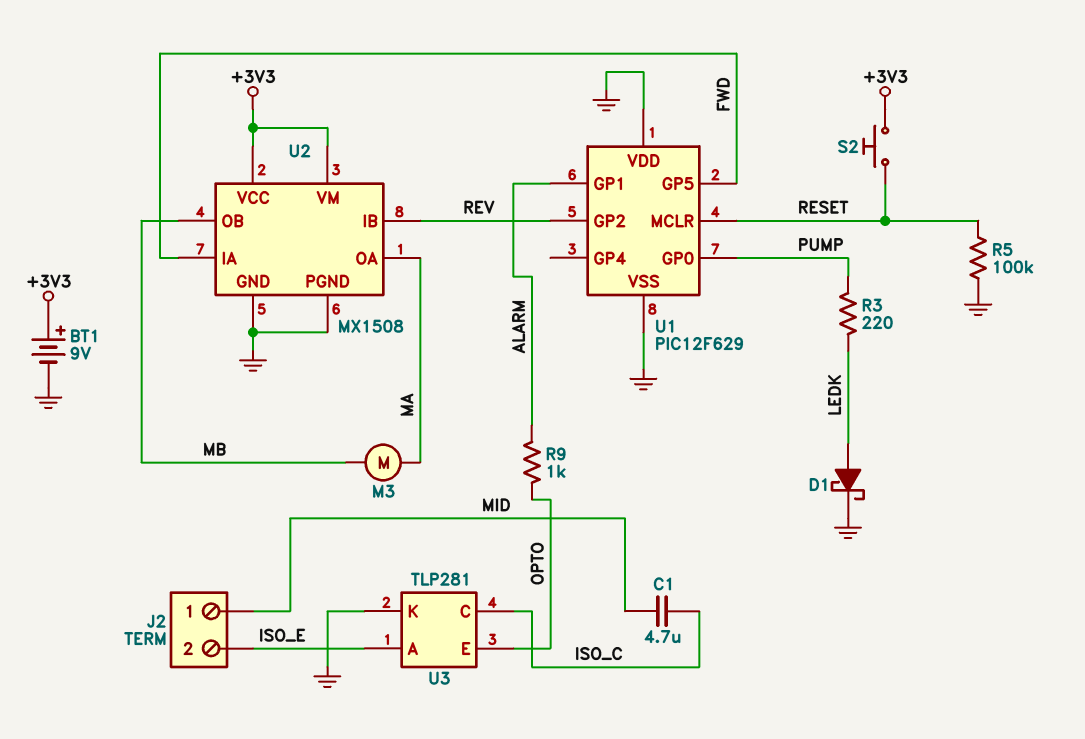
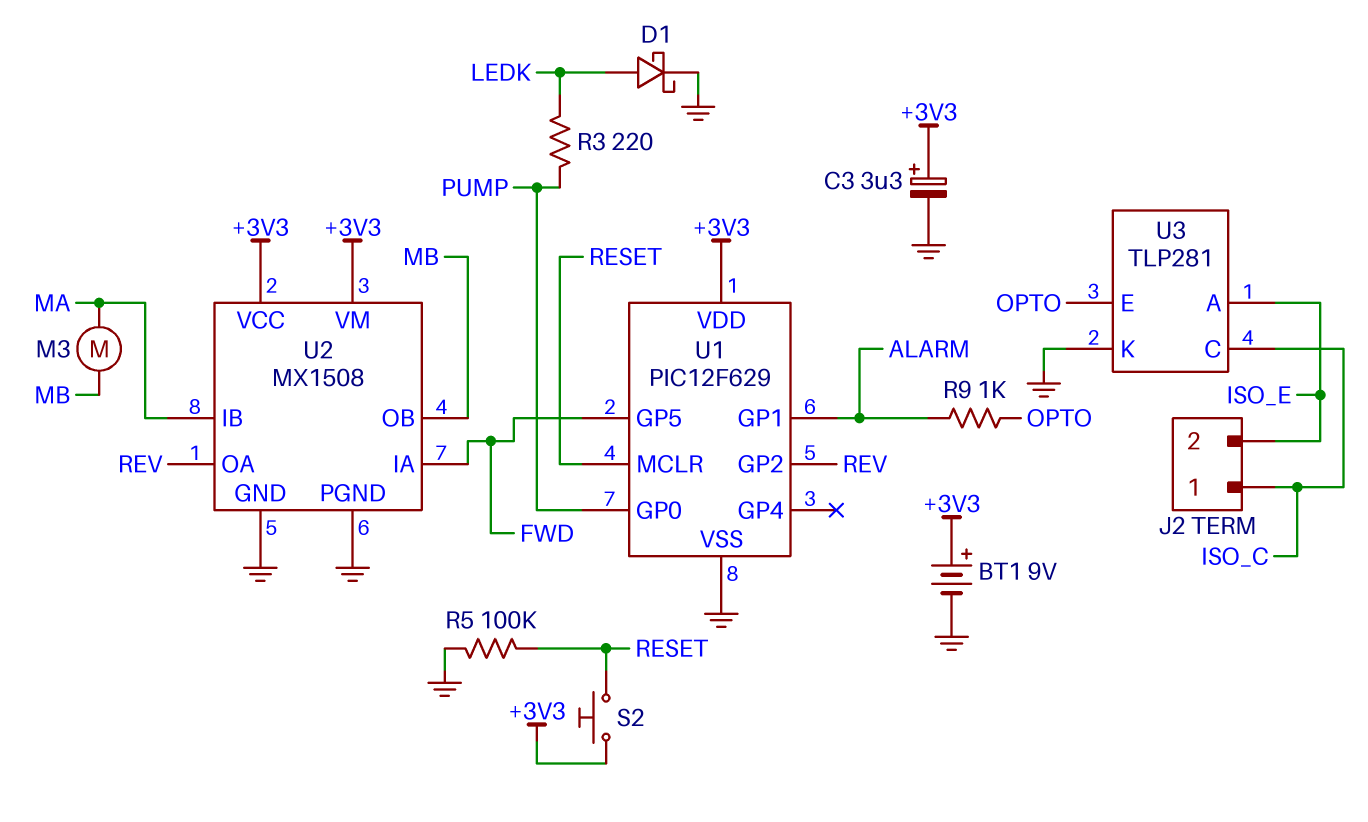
C1: 4.7uF (ISO_C, MID) -> none
C3: none -> 3.3uF (plus +3V3, minus GND)
J2 pin 1: MID -> ISO_C
U1 pin VDD: GND -> +3V3
U2 pin IB: REV -> MA
U2 pin OA: MA -> REV

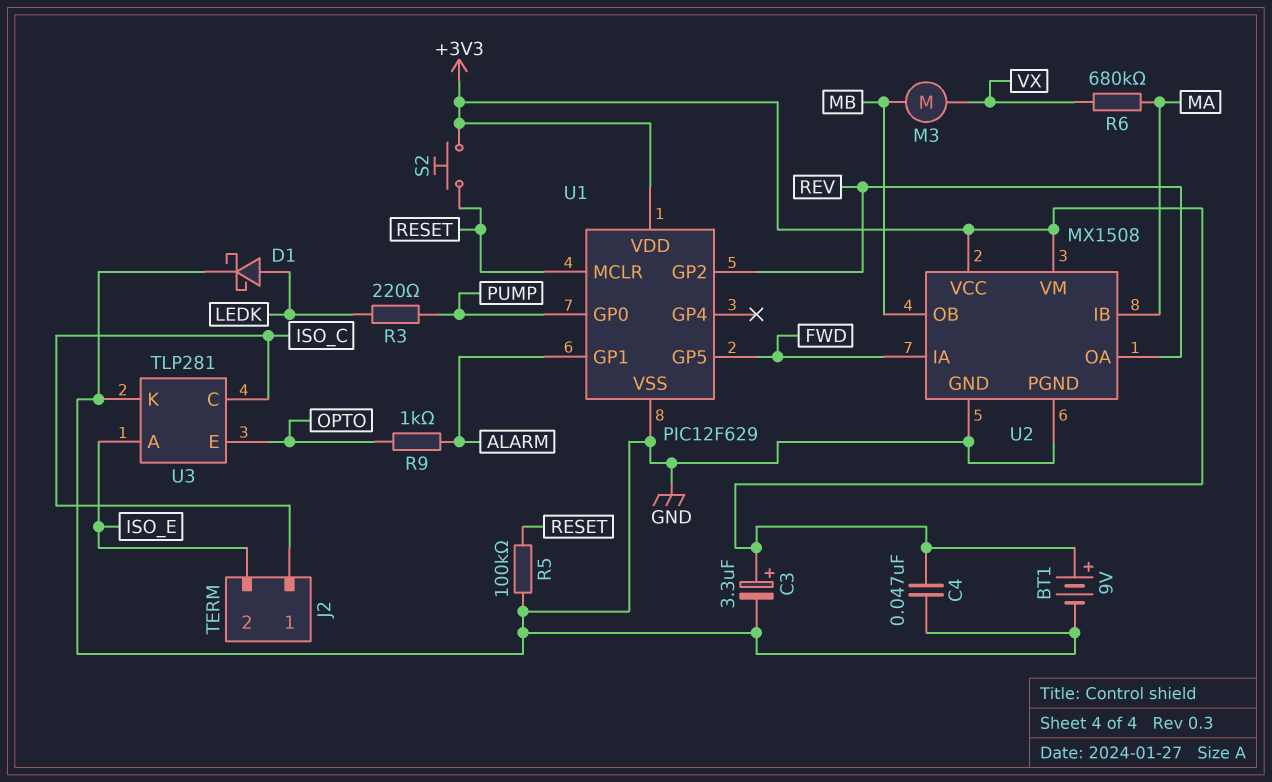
C4: none -> 47nF (+3V3, GND)
M3: motor (MA, MB) -> motor (MB, VX)
R6: none -> 680k (MA, VX)

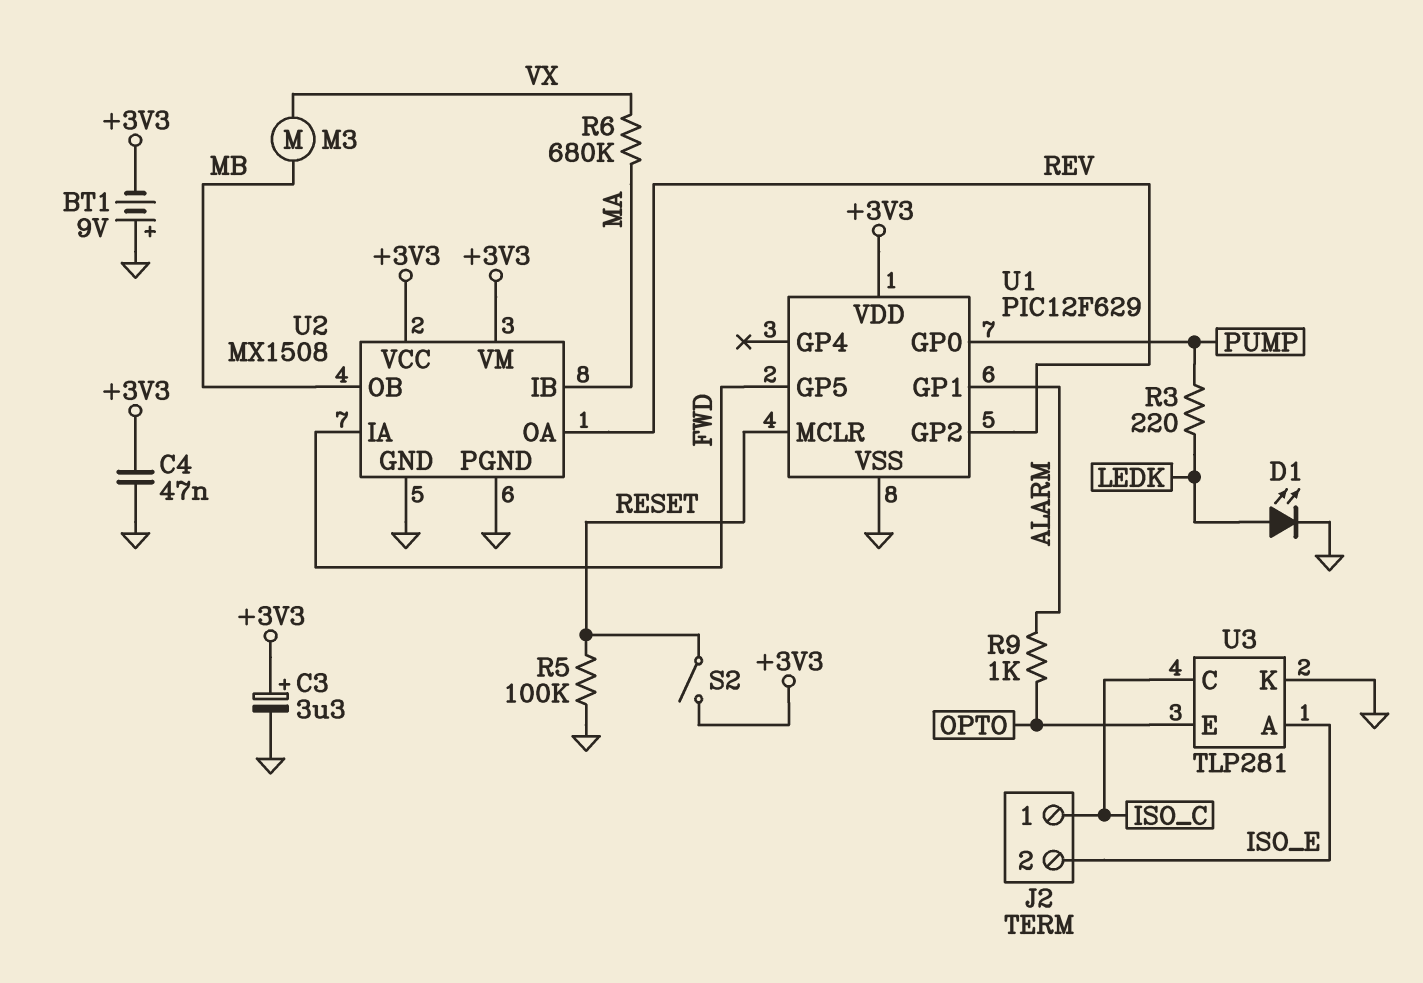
BT1: 9V (plus +3V3, minus GND) -> 9V (plus GND, minus +3V3)
D1: schottky (A LEDK, K GND) -> LED (A LEDK, K GND)
S2: button (+3V3, RESET) -> switch (+3V3, RESET)

